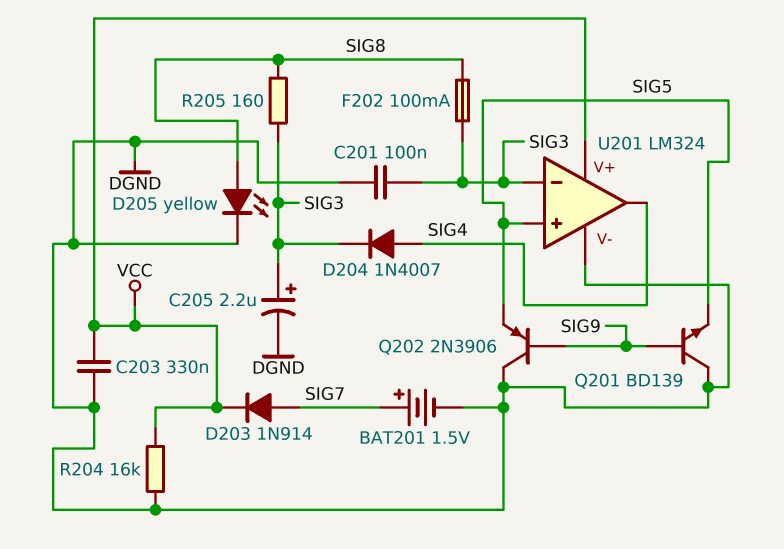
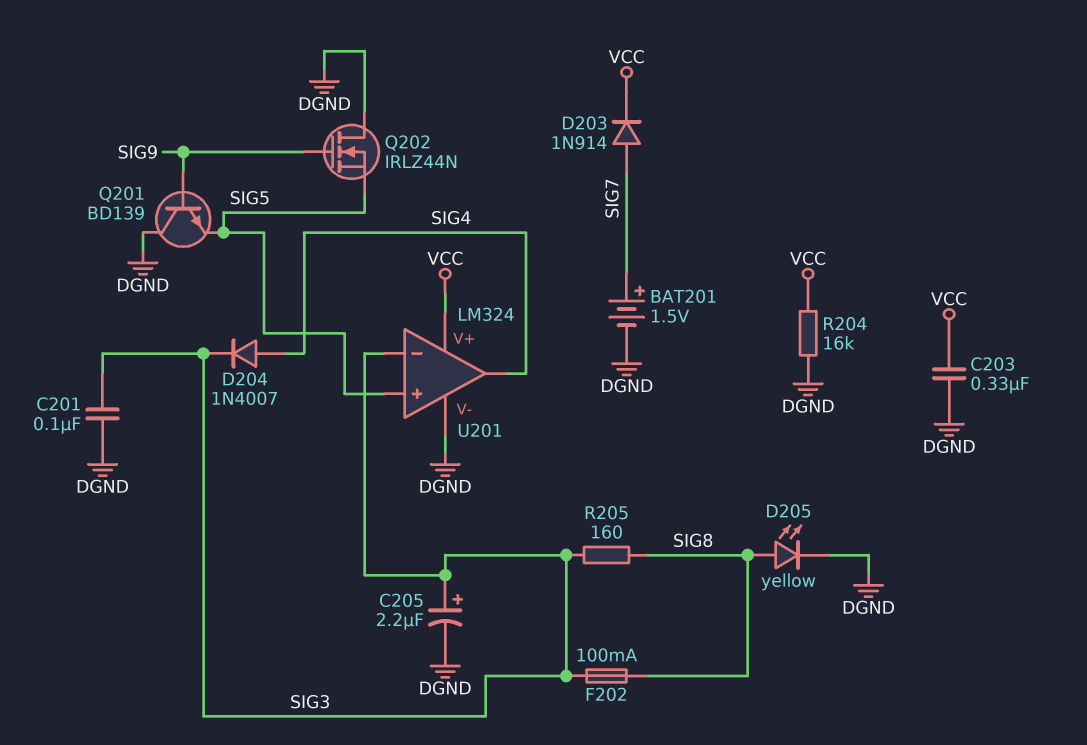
Q202: PNP 2N3906 (B SIG9, C DGND, E SIG5) -> NMOS IRLZ44N (G SIG9, D DGND, S SIG5)

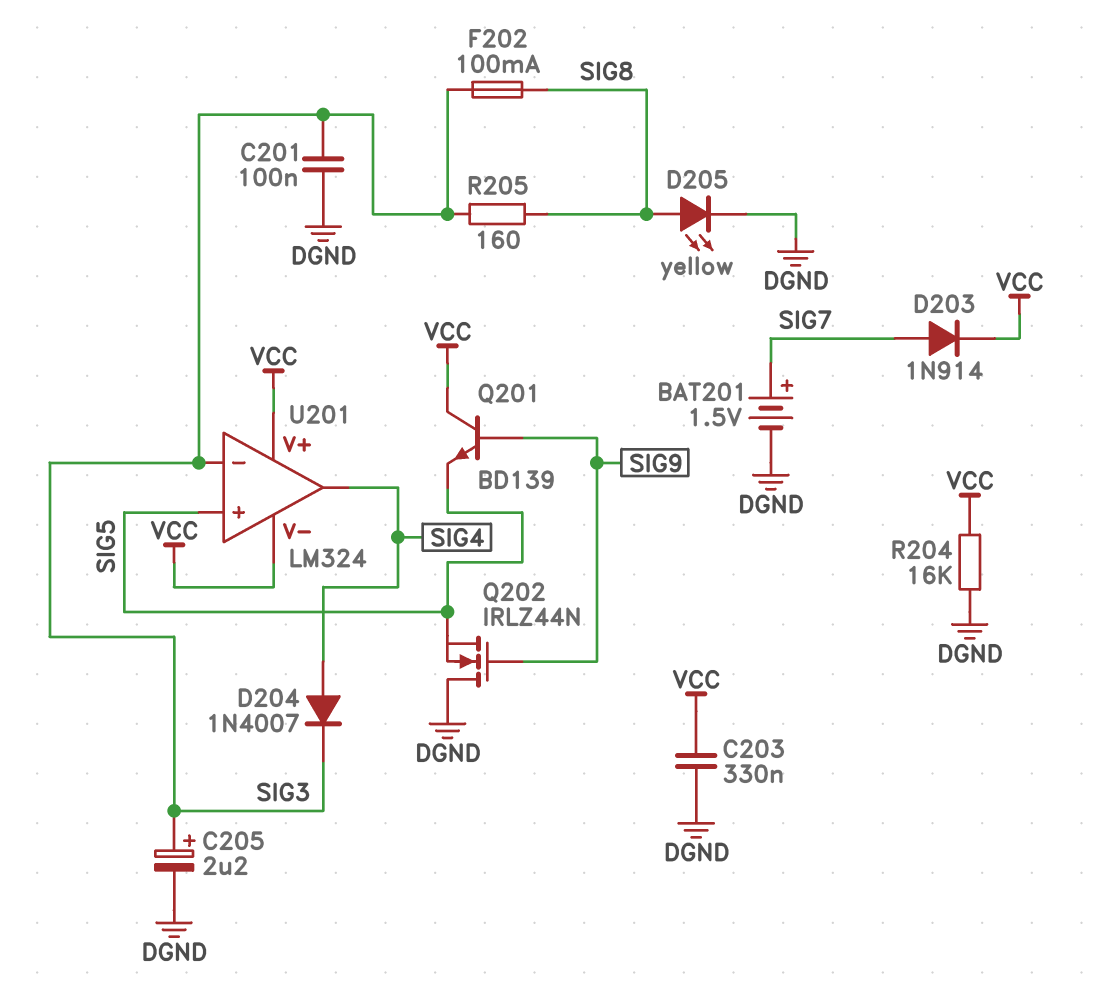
Q201: NPN BD139 (B SIG9, C DGND, E SIG5) -> NPN BD139 (B SIG9, C VCC, E SIG5)
U201 pin V-: DGND -> VCC

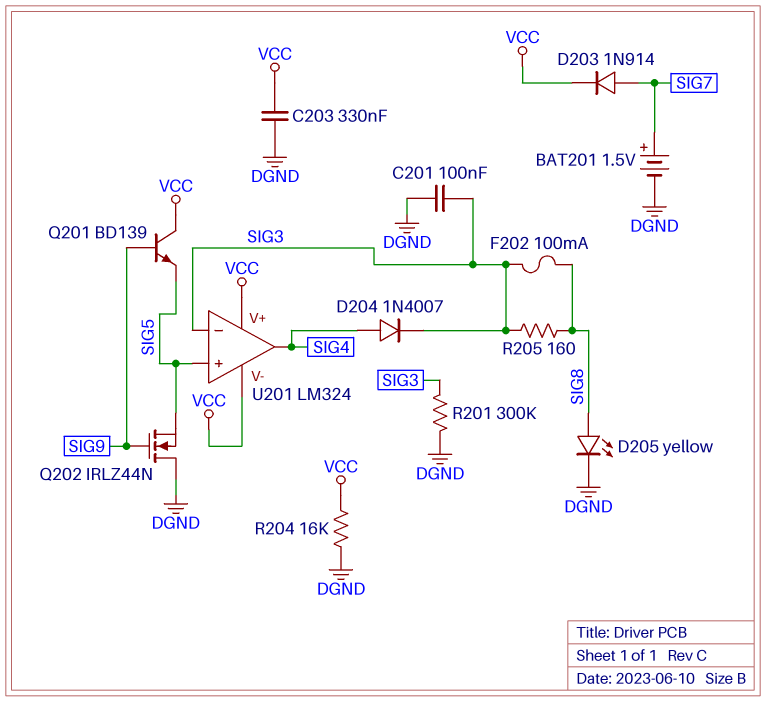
C205: 2.2uF (plus SIG3, minus DGND) -> none
R201: none -> 300k (DGND, SIG3)

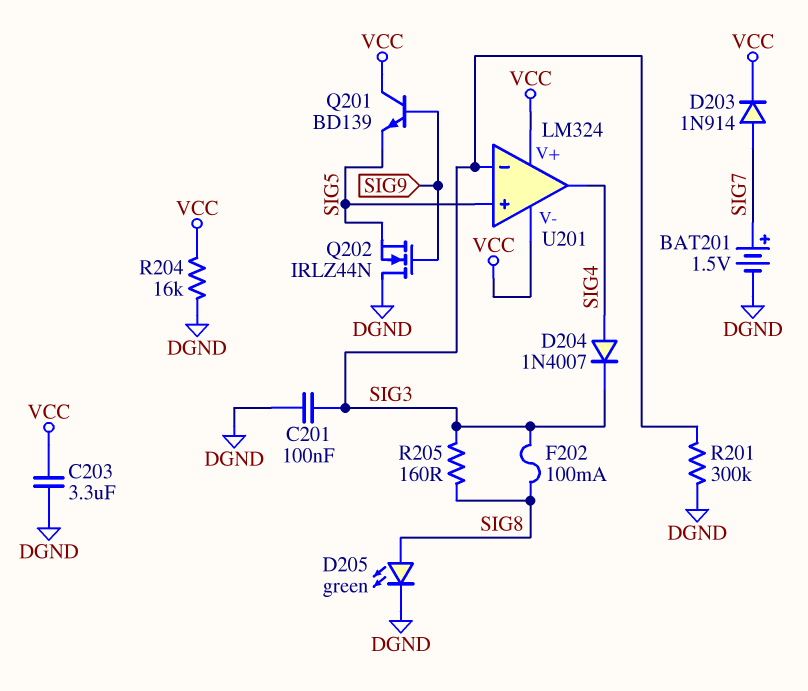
C203: 330nF (DGND, VCC) -> 3.3uF (DGND, VCC)
D205: LED yellow (A SIG8, K DGND) -> LED green (A SIG8, K DGND)

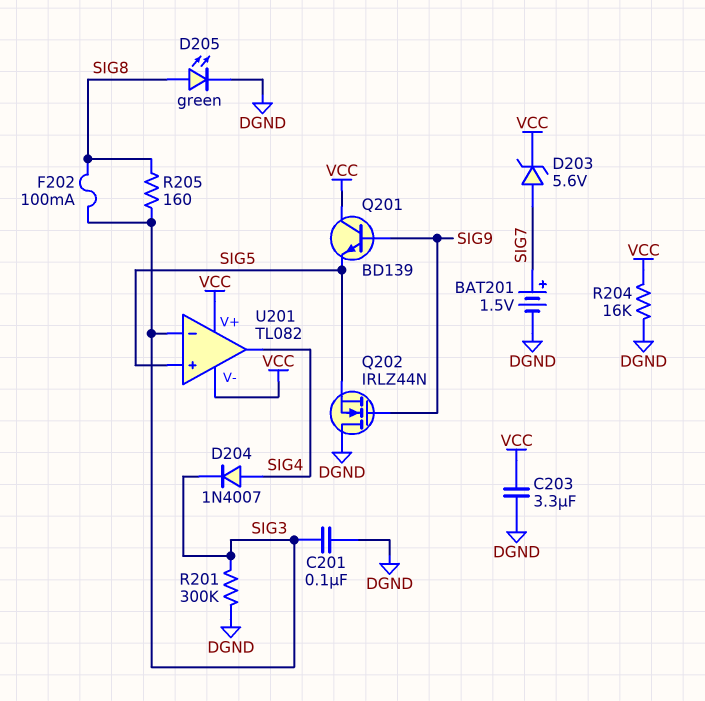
D203: diode 1N914 (A SIG7, K VCC) -> zener 5.6V (A SIG7, K VCC)
U201: LM324 -> TL082

